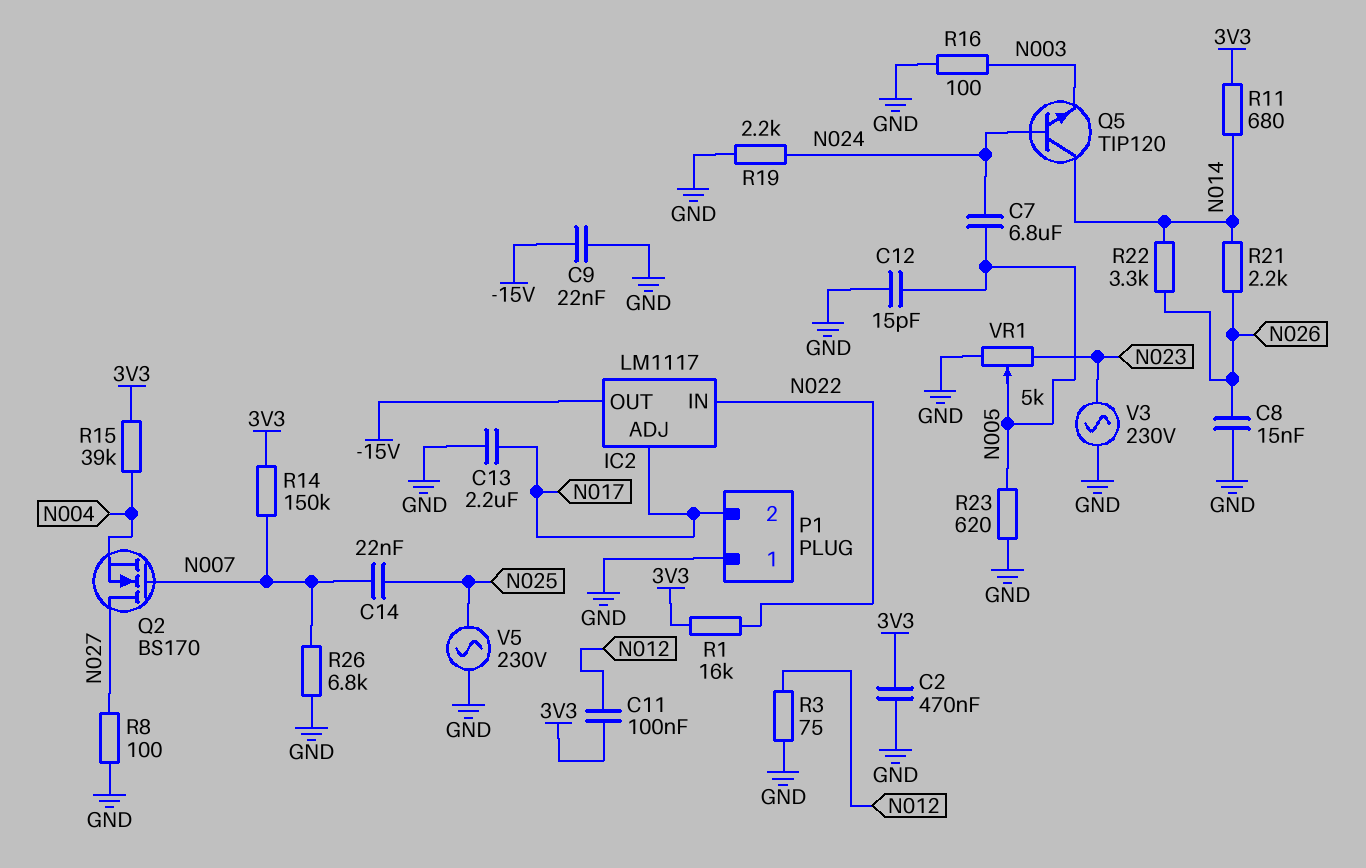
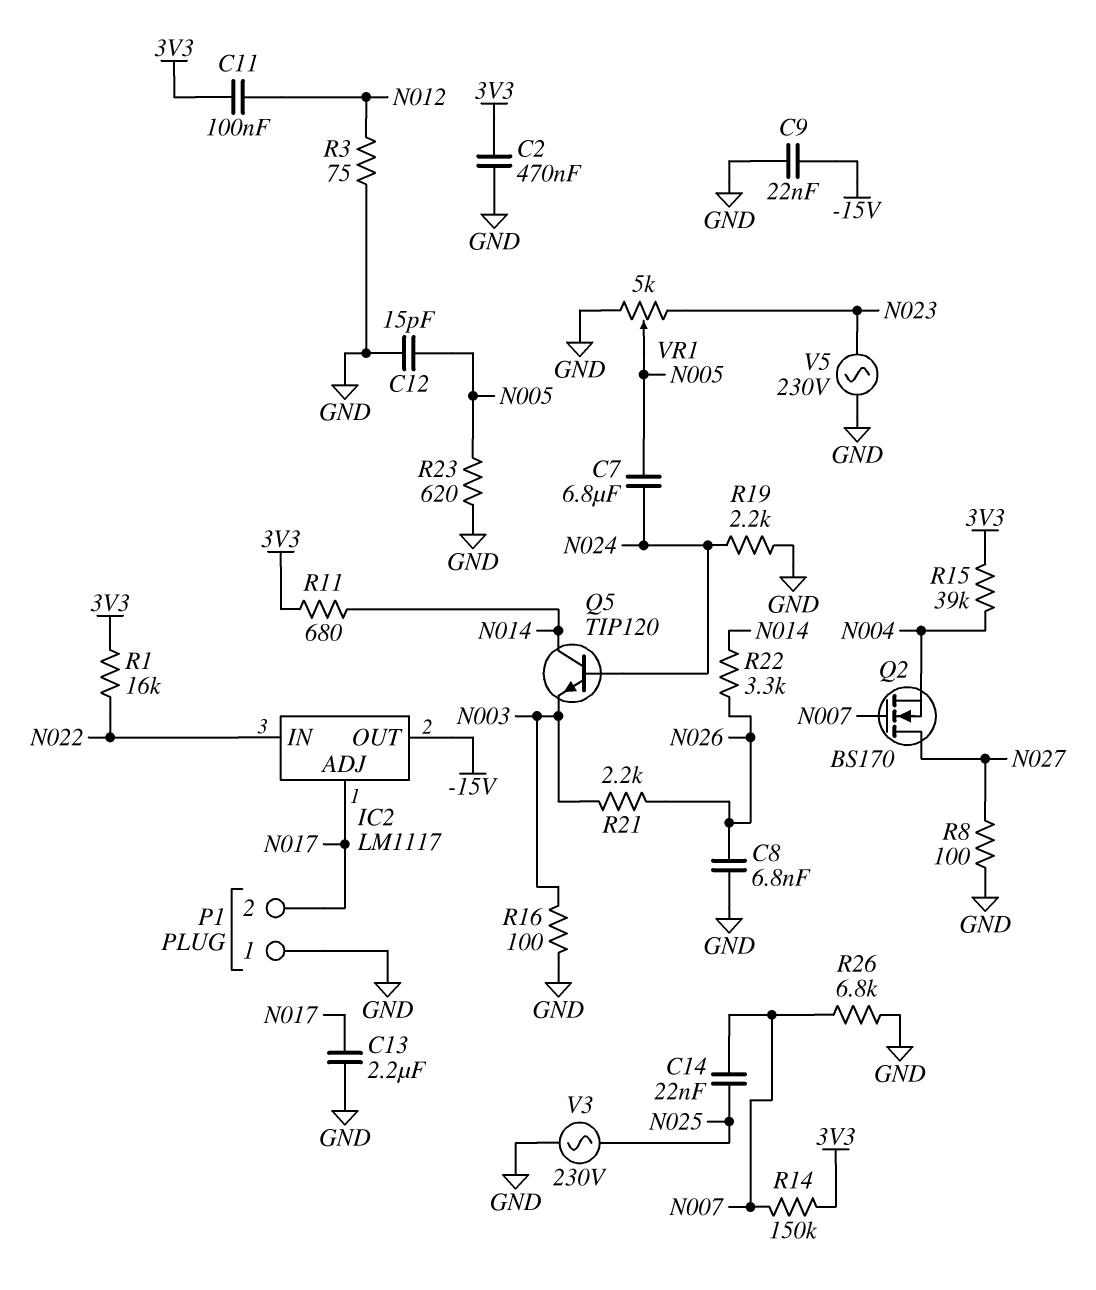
C8: 15nF (GND, N026) -> 6.8nF (GND, N026)
R21: 2.2k (N014, N026) -> 2.2k (N003, N026)
V3: AC 230V (GND, N023) -> AC 230V (GND, N025)
V5: AC 230V (GND, N025) -> AC 230V (GND, N023)

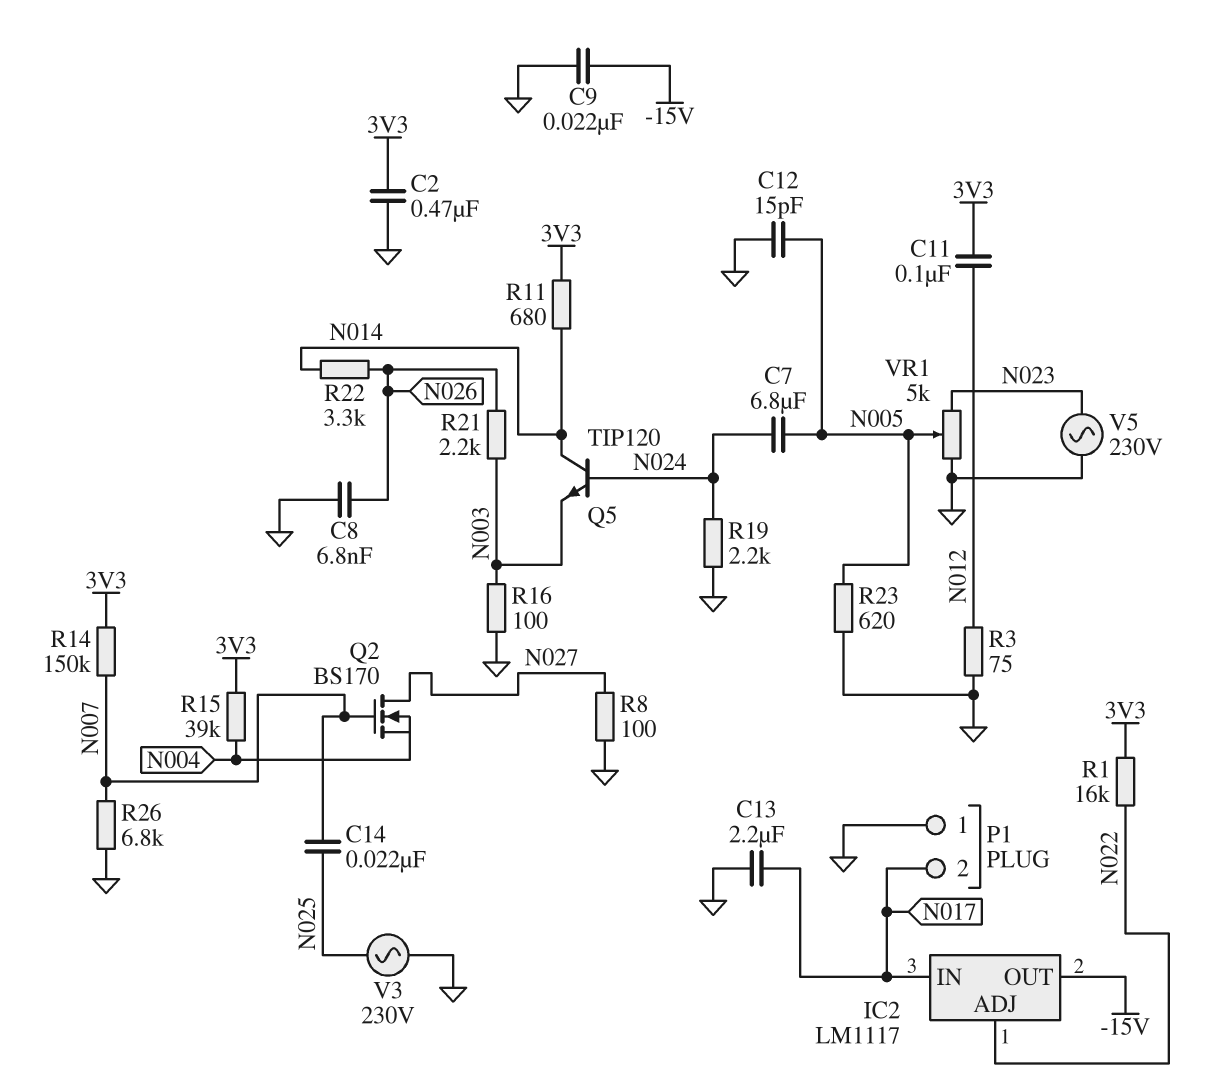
IC2 pin ADJ: N017 -> N022
IC2 pin IN: N022 -> N017

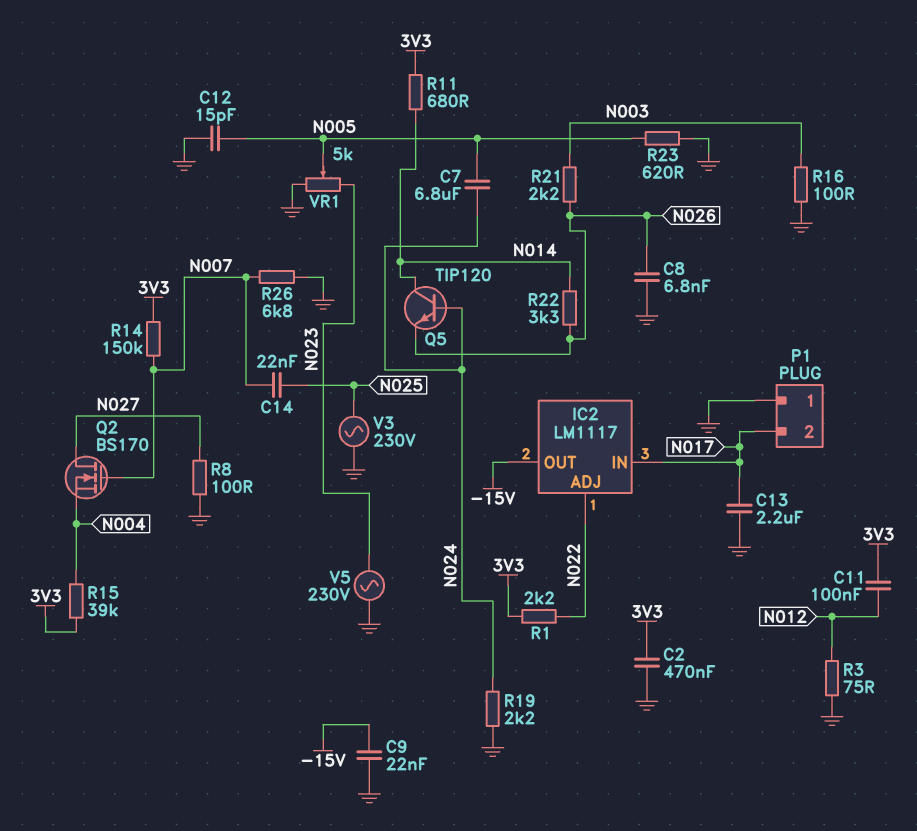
Q5: NPN TIP120 (B N024, C N014, E N003) -> NPN TIP120 (B N024, C N014, E N026)
R1: 16k (3V3, N022) -> 2.2k (3V3, N022)

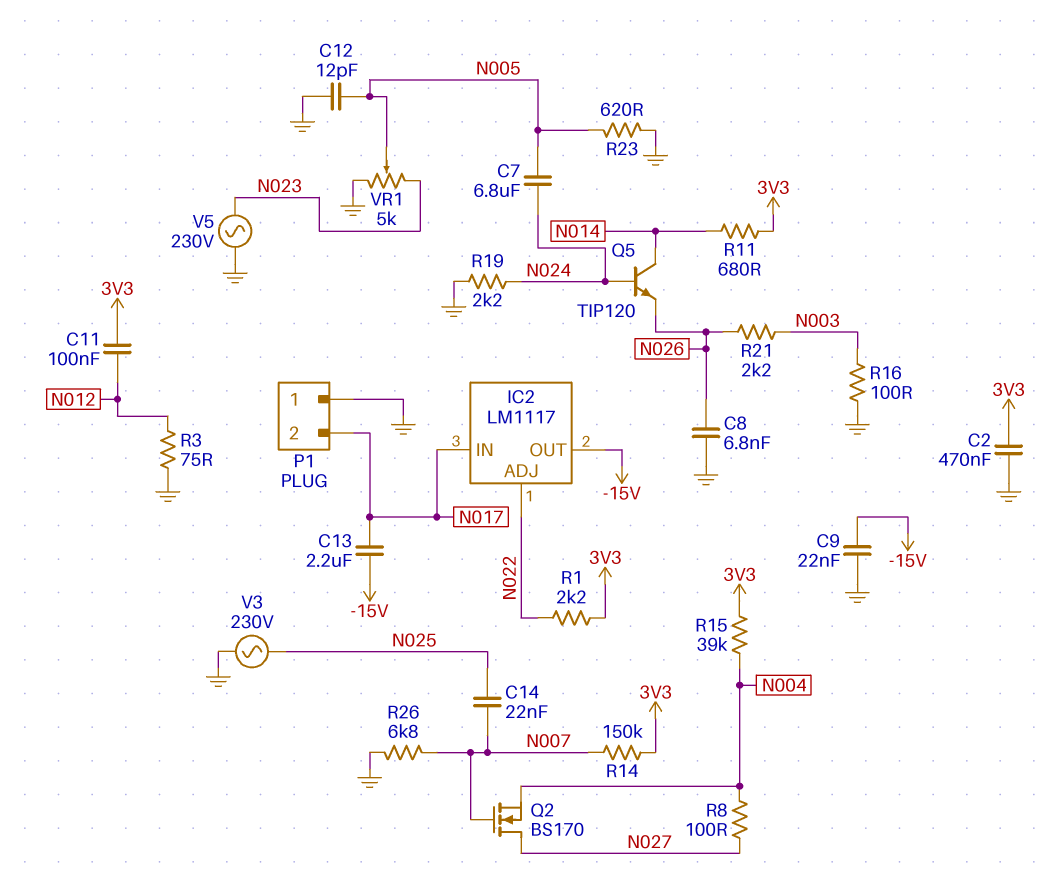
C12: 15pF (GND, N005) -> 12pF (GND, N005)
C13: 2.2uF (GND, N017) -> 2.2uF (-15V, N017)
R8: 100 (GND, N027) -> 100 (N004, N027)
R22: 3.3k (N014, N026) -> none

